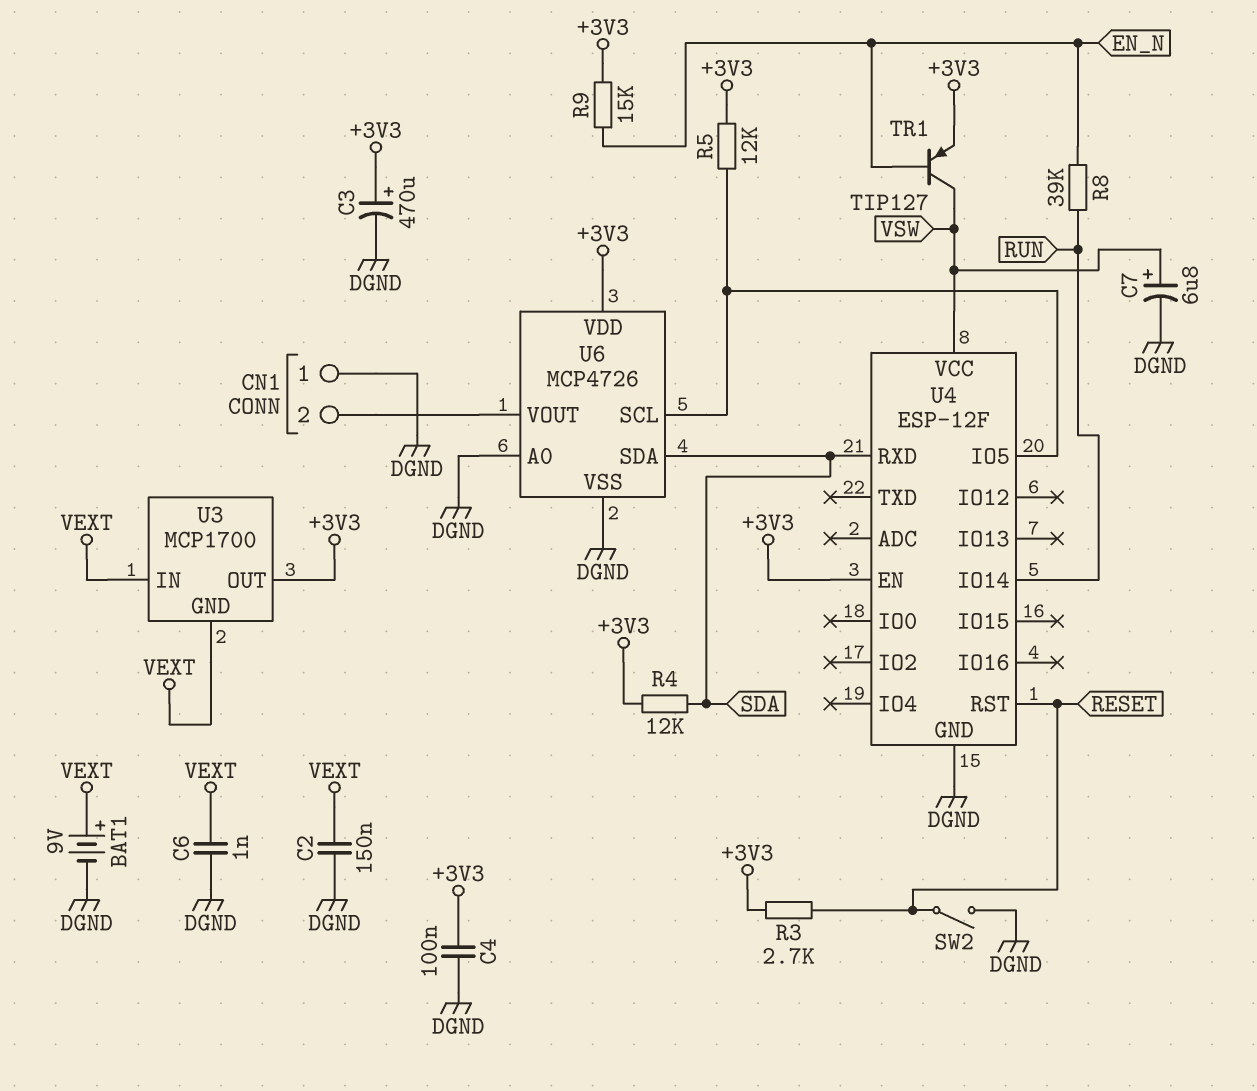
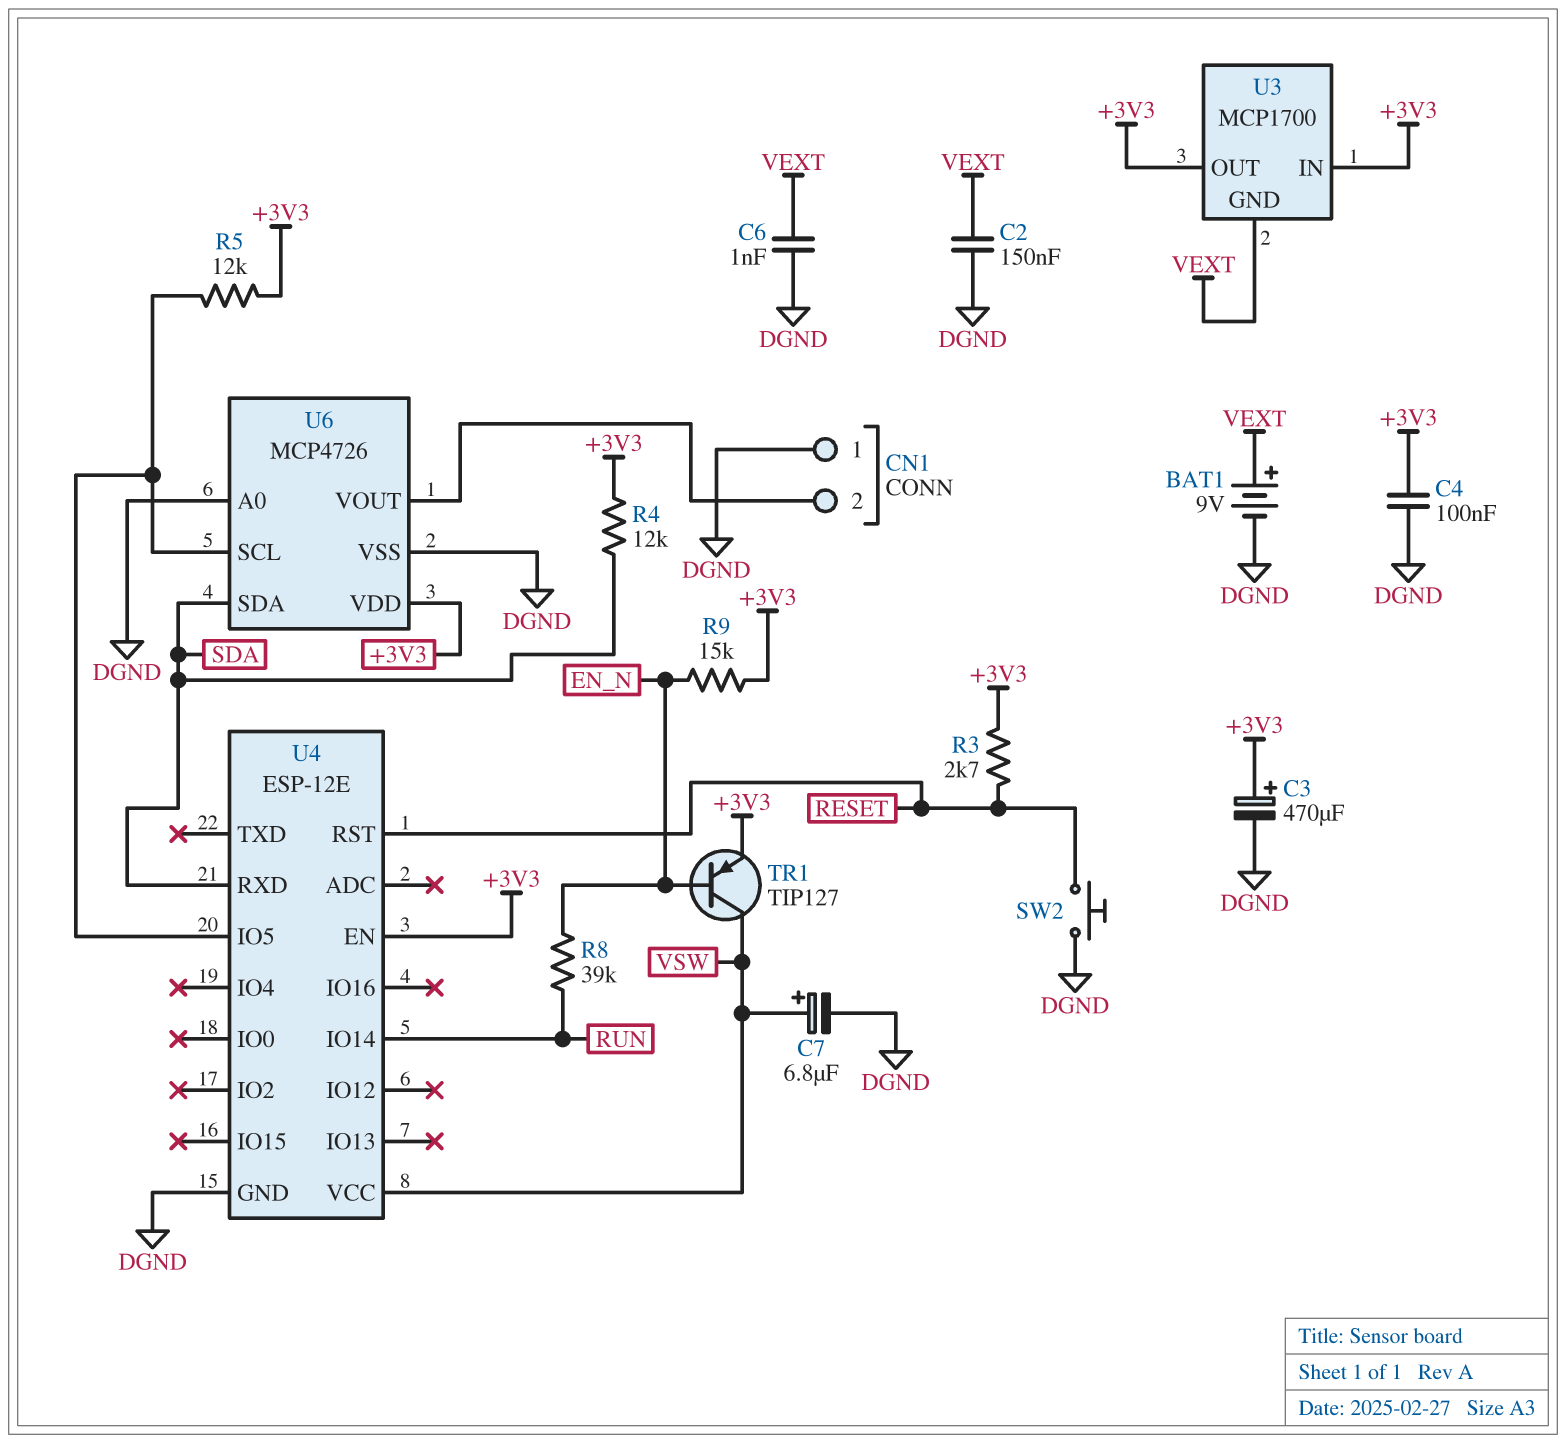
SW2: switch (DGND, RESET) -> button (DGND, RESET)
U3 pin IN: VEXT -> +3V3
U4: ESP-12F -> ESP-12E

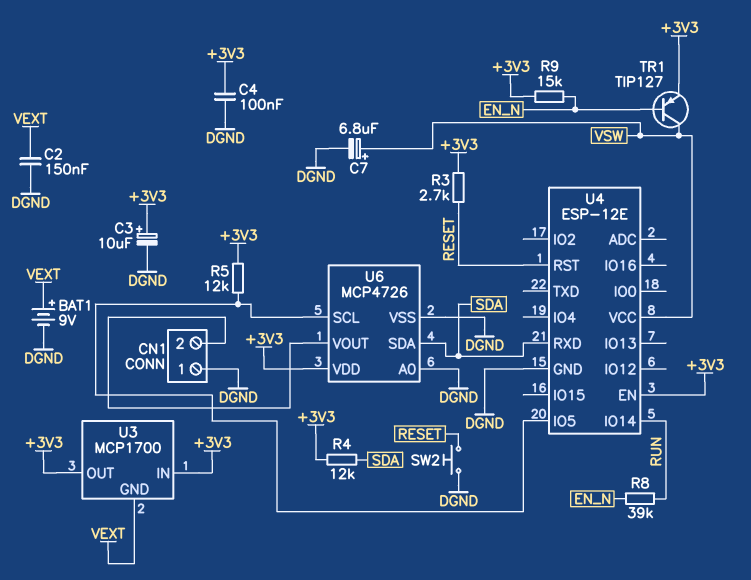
C3: 470uF (plus +3V3, minus DGND) -> 10uF (plus +3V3, minus DGND)
C6: 1nF (DGND, VEXT) -> none

